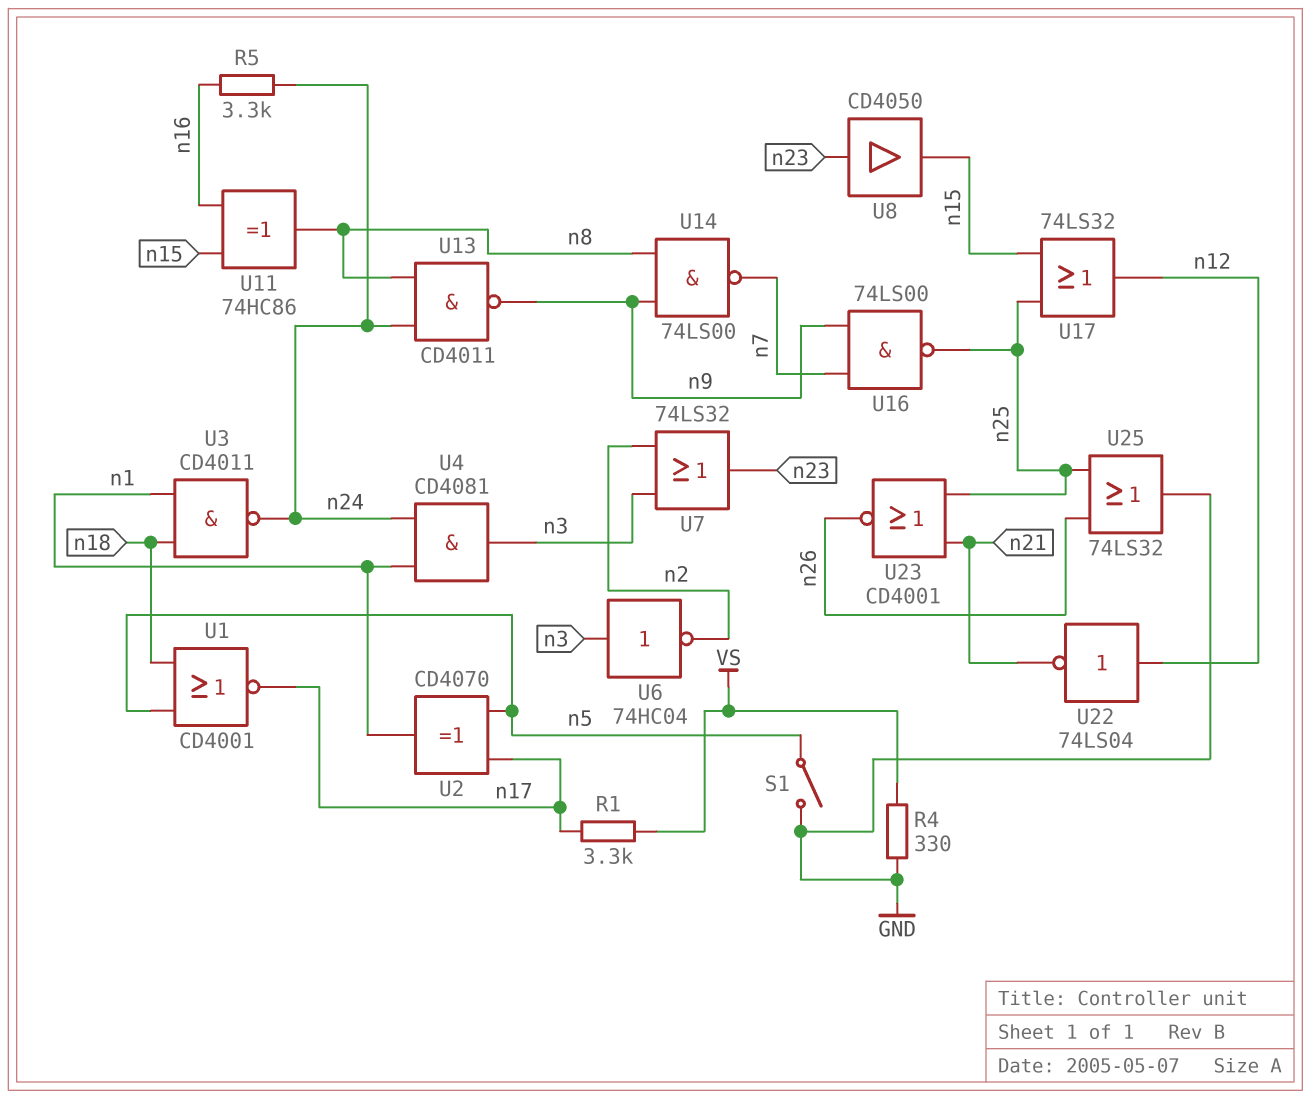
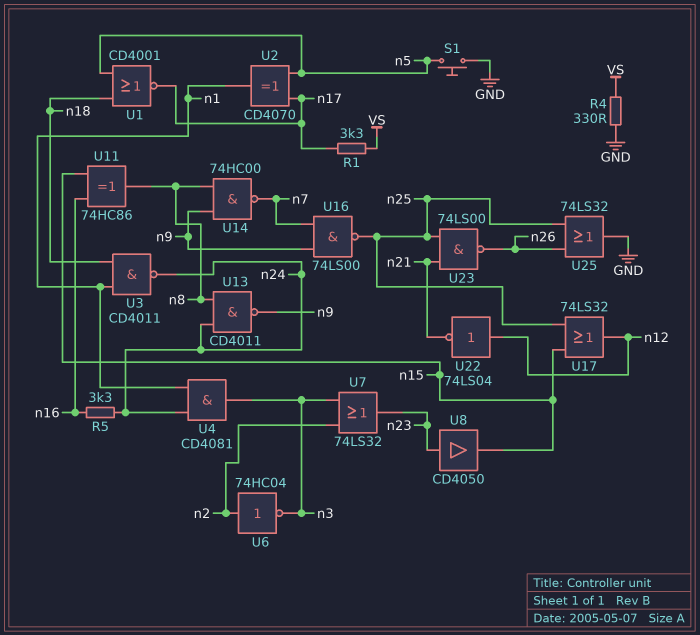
S1: switch (GND, n5) -> button (GND, n5)
U6: NOT 74HC04 (in n3, out n2) -> NOT 74HC04 (in n2, out n3)
U14: NAND 74LS00 (in n8, in n9, out n7) -> NAND 74HC00 (in n8, in n9, out n7)
U23: NOR CD4001 (in n21, in n25, out n26) -> NAND 74LS00 (in n21, in n25, out n26)

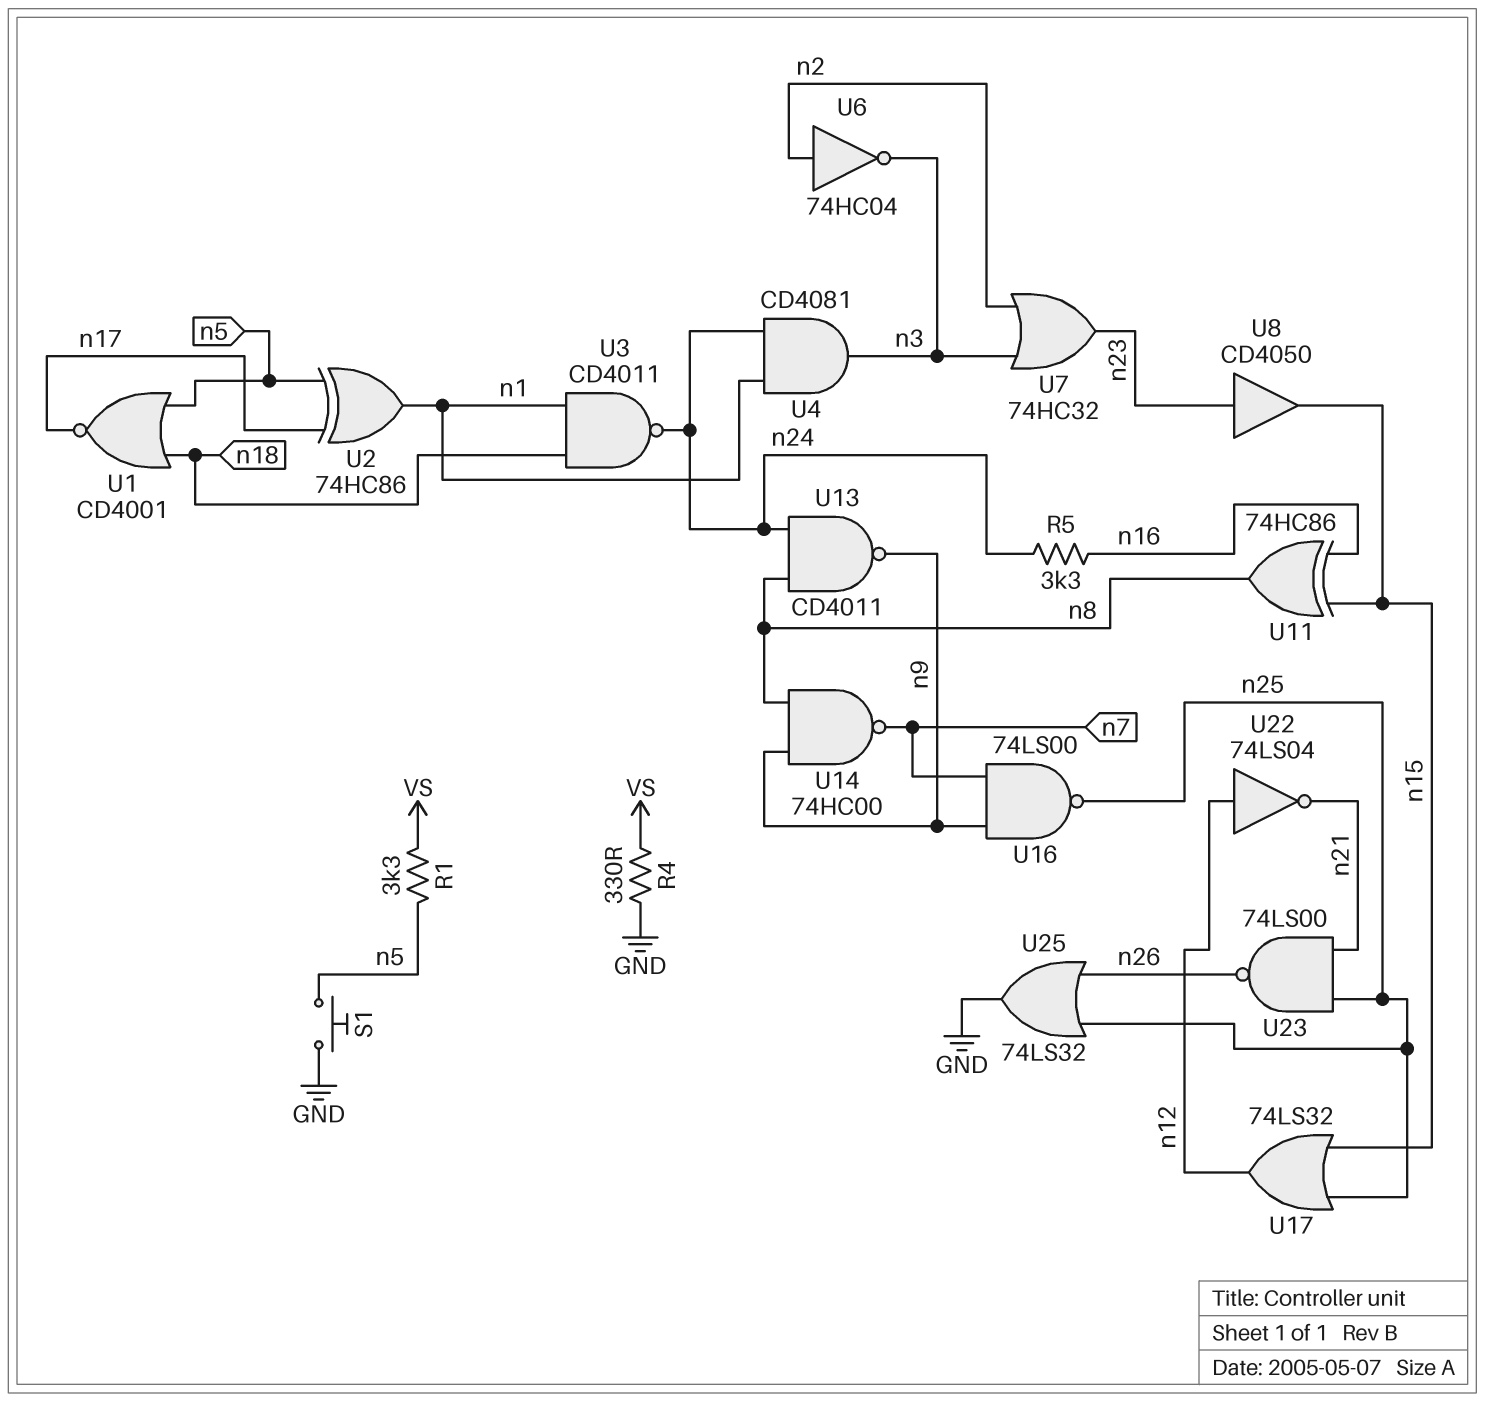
R1: 3.3k (VS, n17) -> 3.3k (VS, n5)
U2: XOR CD4070 (in n5, in n17, out n1) -> XOR 74HC86 (in n5, in n17, out n1)
U7: OR 74LS32 (in n2, in n3, out n23) -> OR 74HC32 (in n2, in n3, out n23)

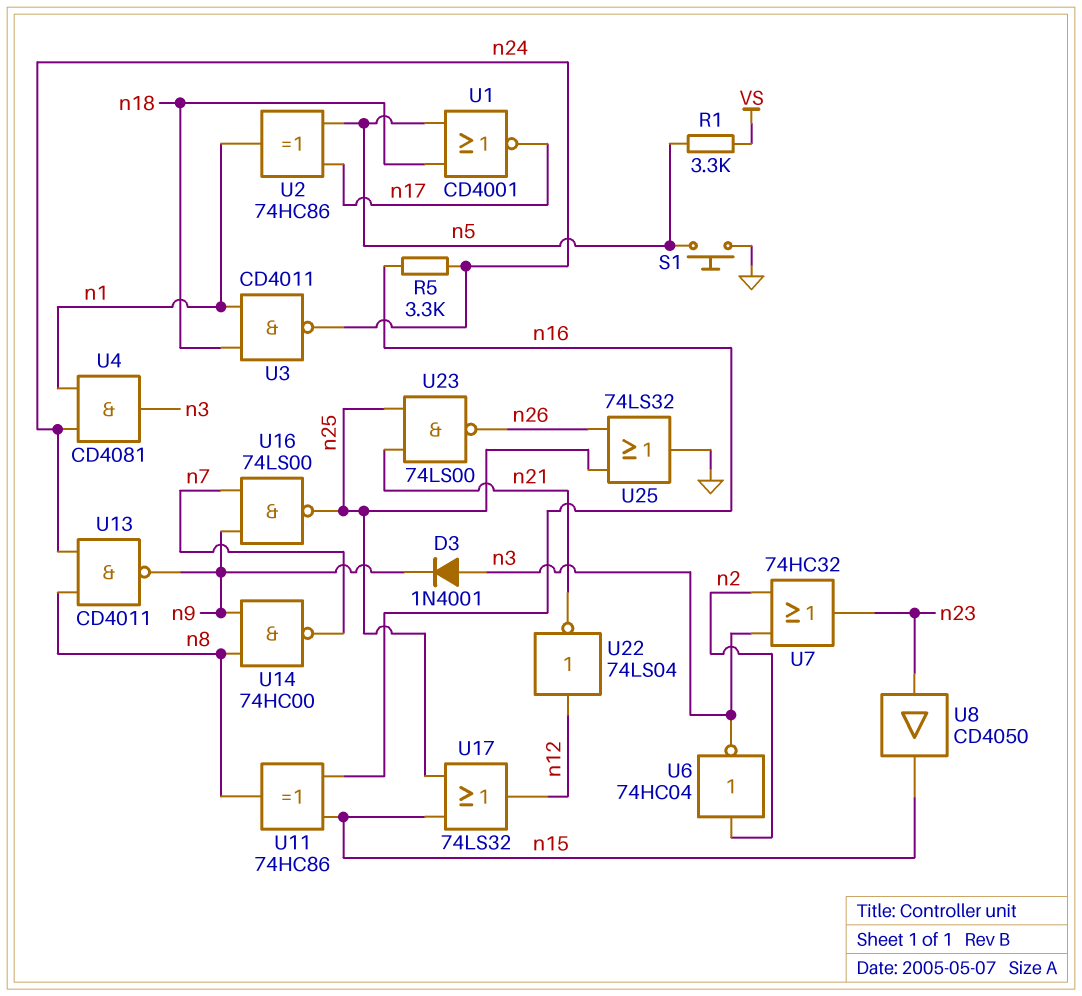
D3: none -> diode 1N4001 (A n3, K n9)
R4: 330 (GND, VS) -> none

